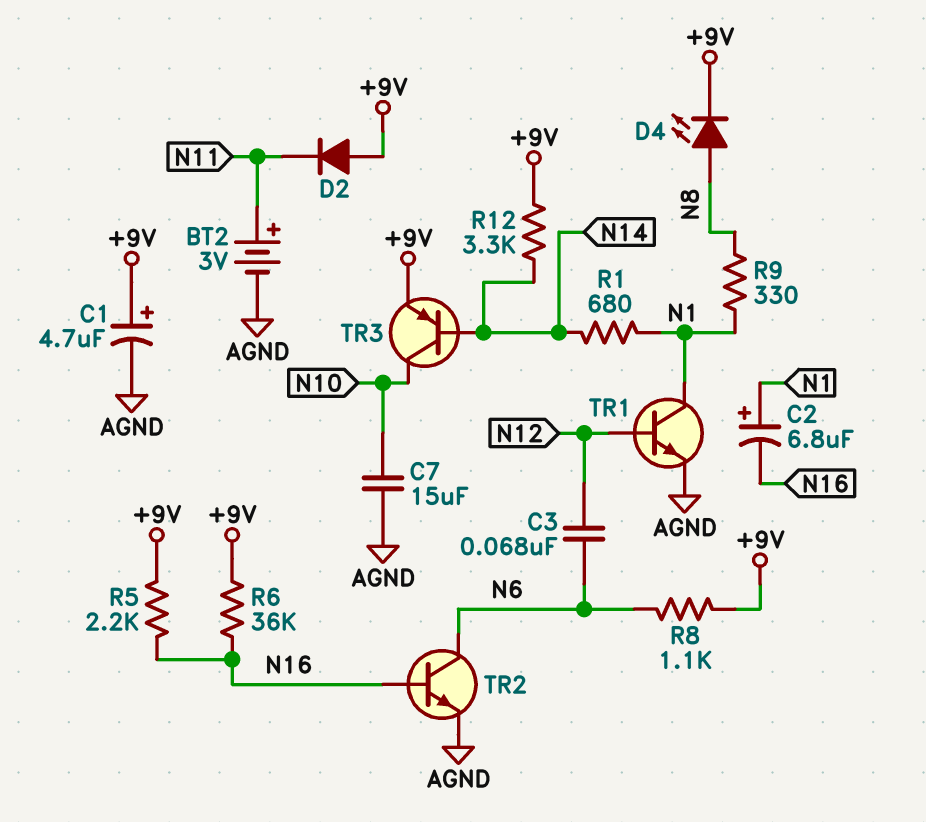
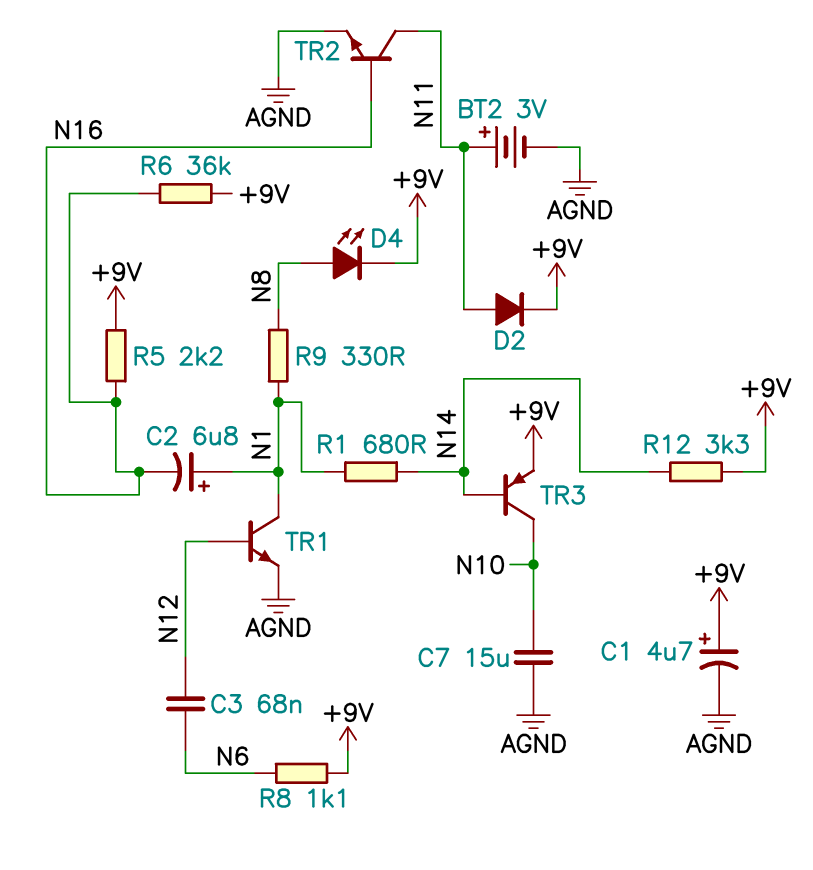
D2: diode (A +9V, K N11) -> diode (A N11, K +9V)
TR2: NPN (B N16, C N6, E AGND) -> NPN (B N16, C N11, E AGND)

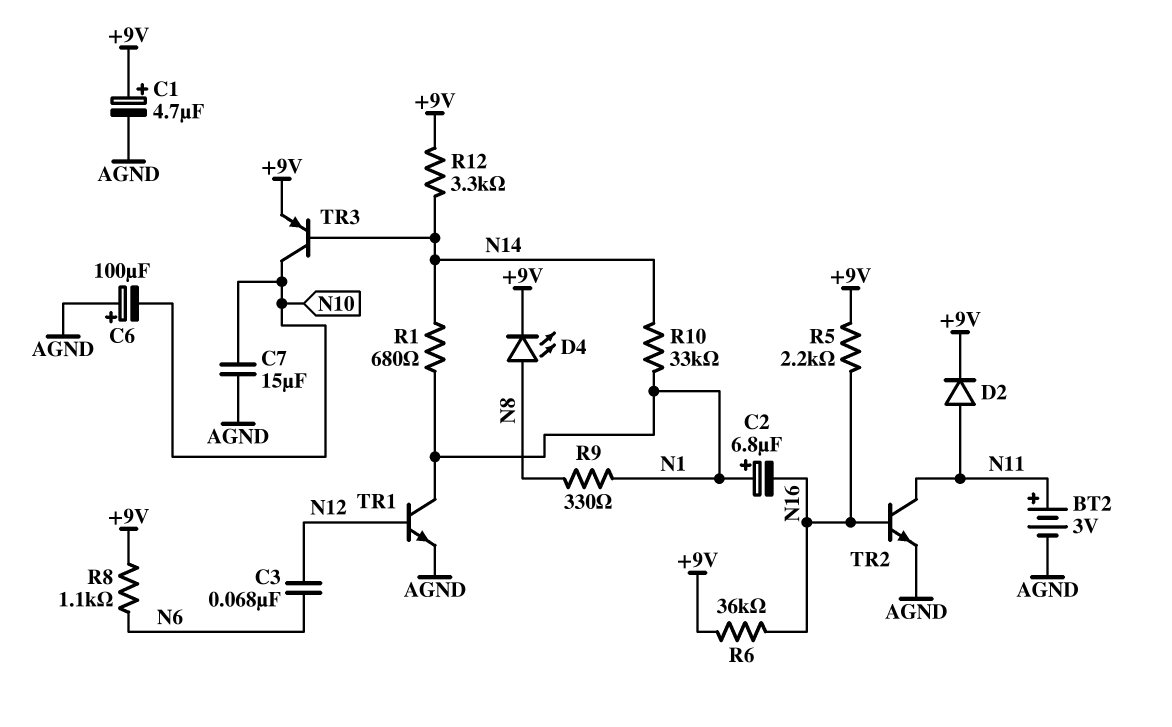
C6: none -> 100uF (plus AGND, minus N10)
R10: none -> 33k (N1, N14)

